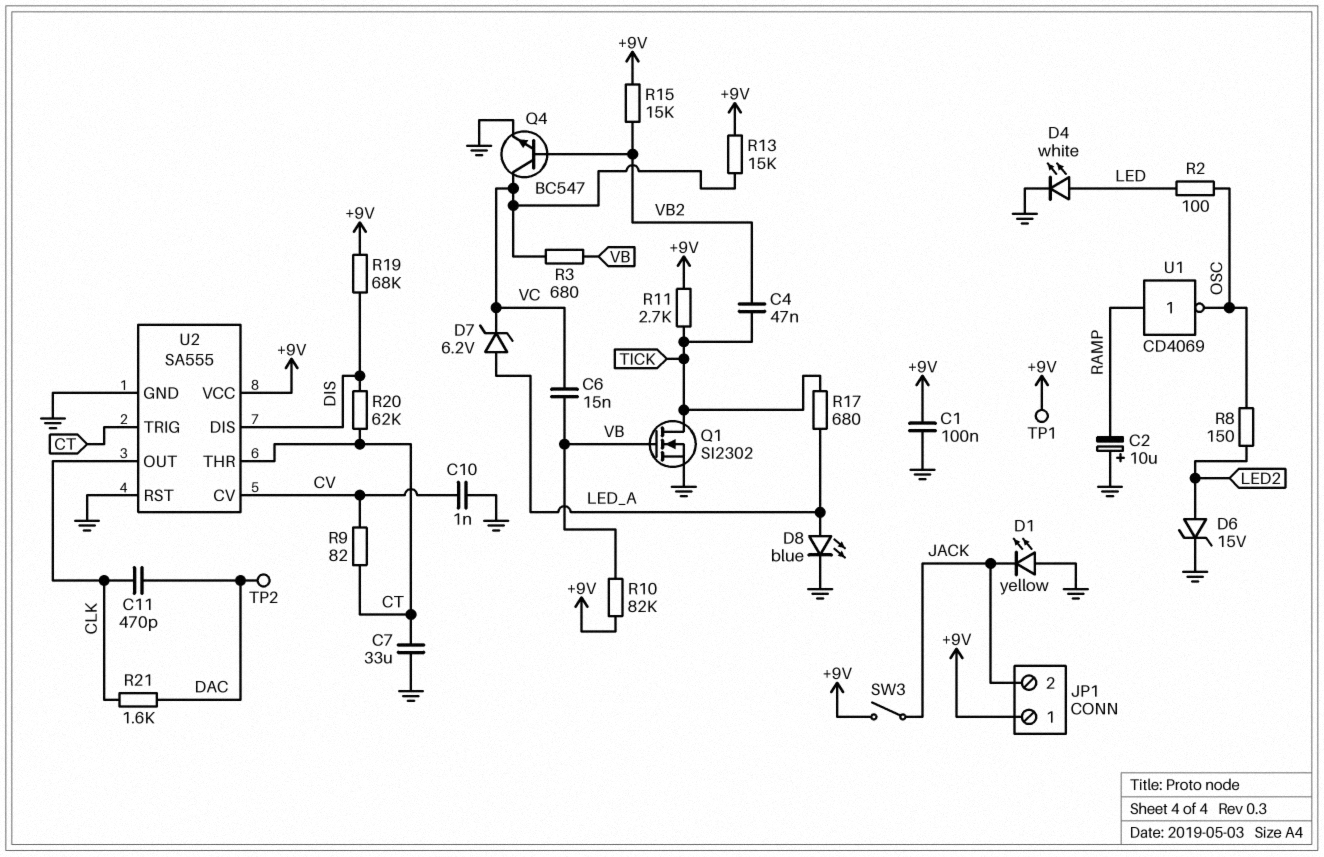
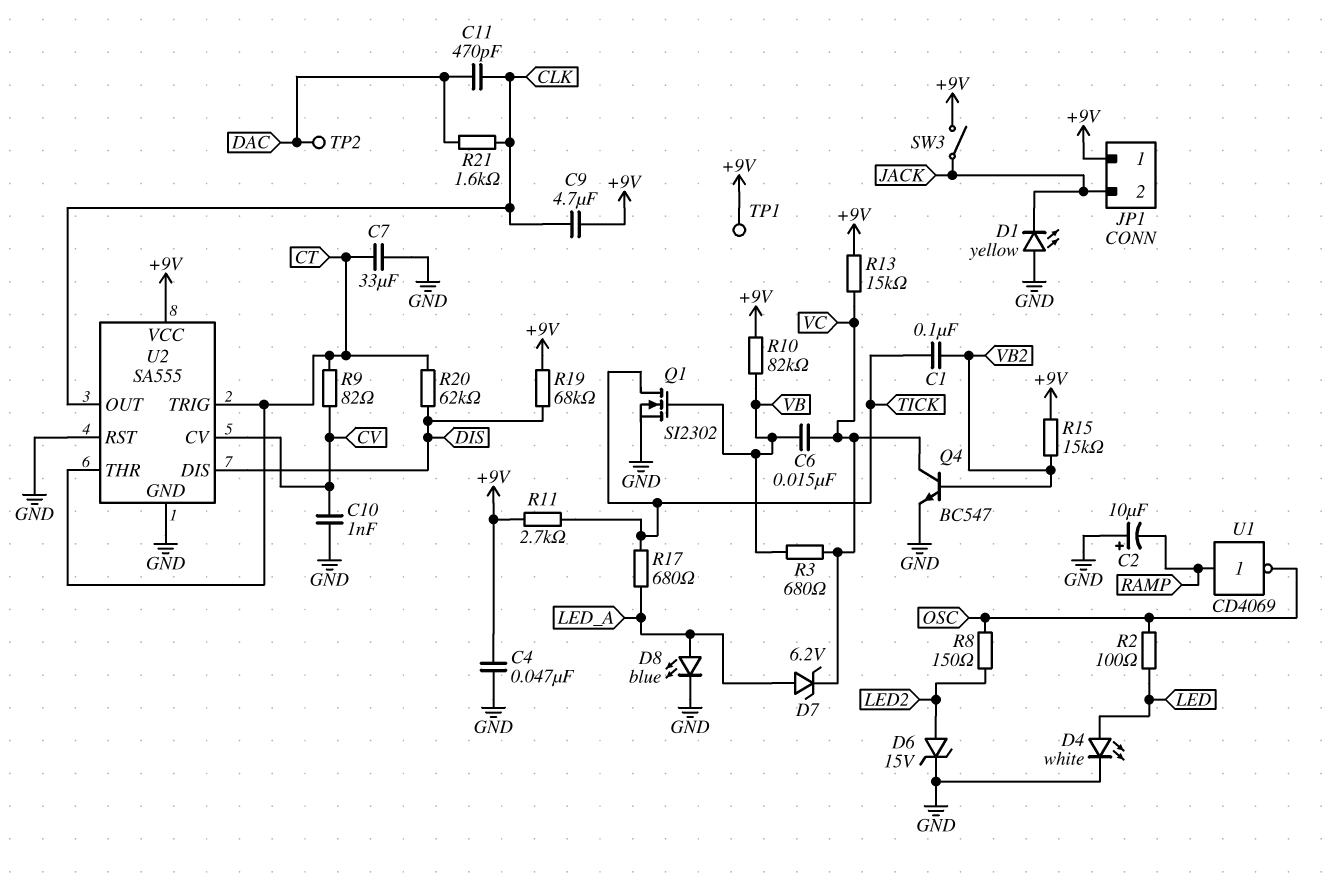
C1: 100nF (+9V, GND) -> 100nF (TICK, VB2)
C4: 47nF (TICK, VB2) -> 47nF (+9V, GND)
C9: none -> 4.7uF (+9V, CLK)

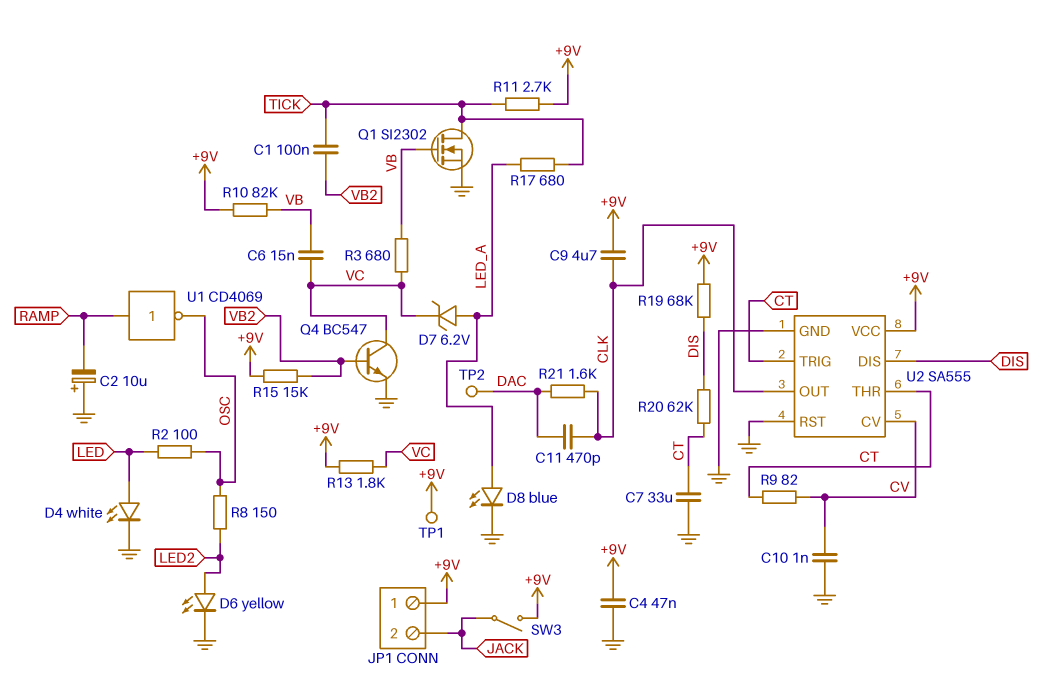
D1: LED yellow (A GND, K JACK) -> none
D6: zener 15V (A LED2, K GND) -> LED yellow (A LED2, K GND)
R13: 15k (+9V, VC) -> 1.8k (+9V, VC)

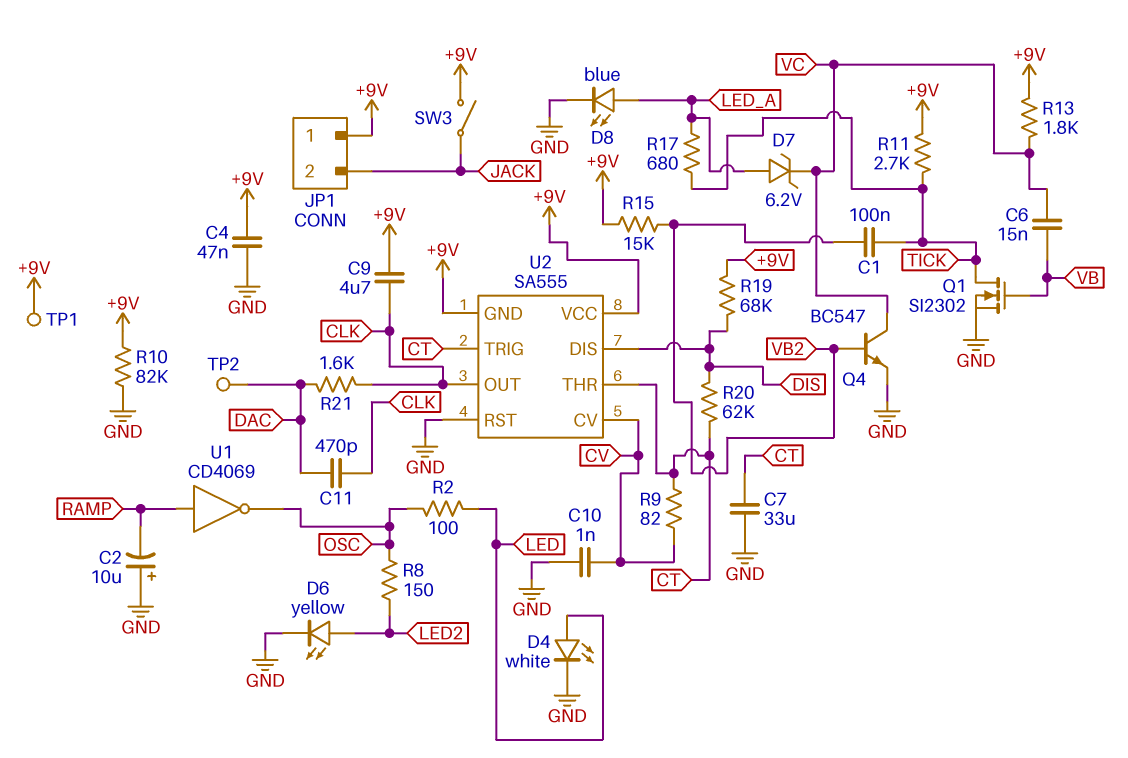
R3: 680 (VB, VC) -> none
R10: 82k (+9V, VB) -> 82k (+9V, GND)
U2 pin GND: GND -> +9V

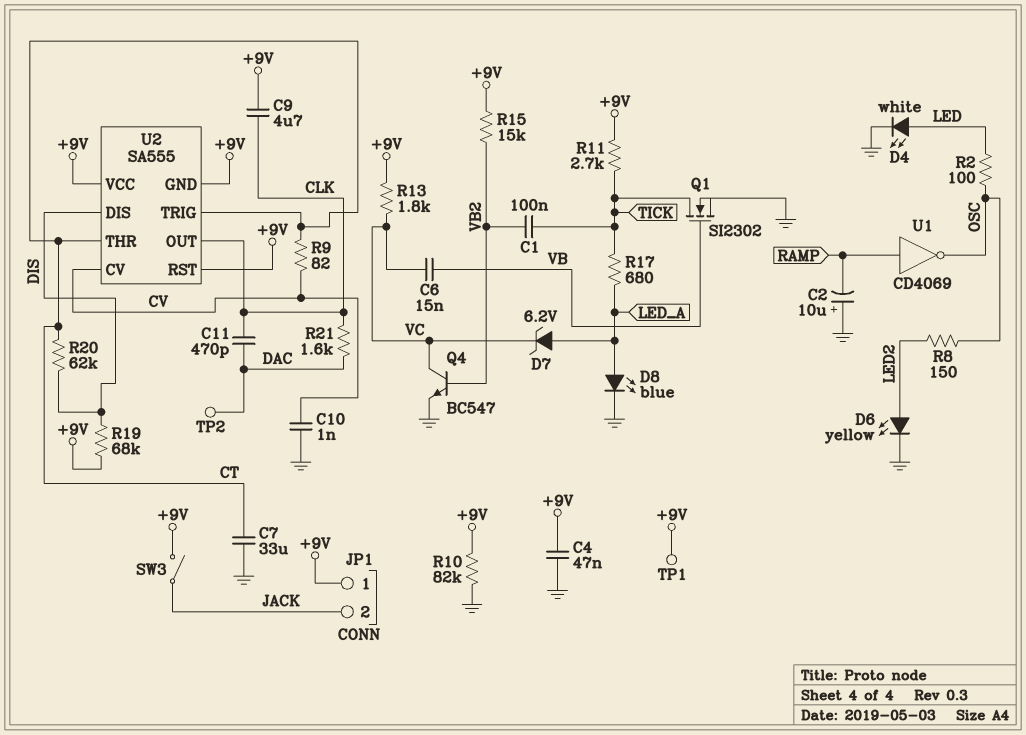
U2 pin RST: GND -> +9V

